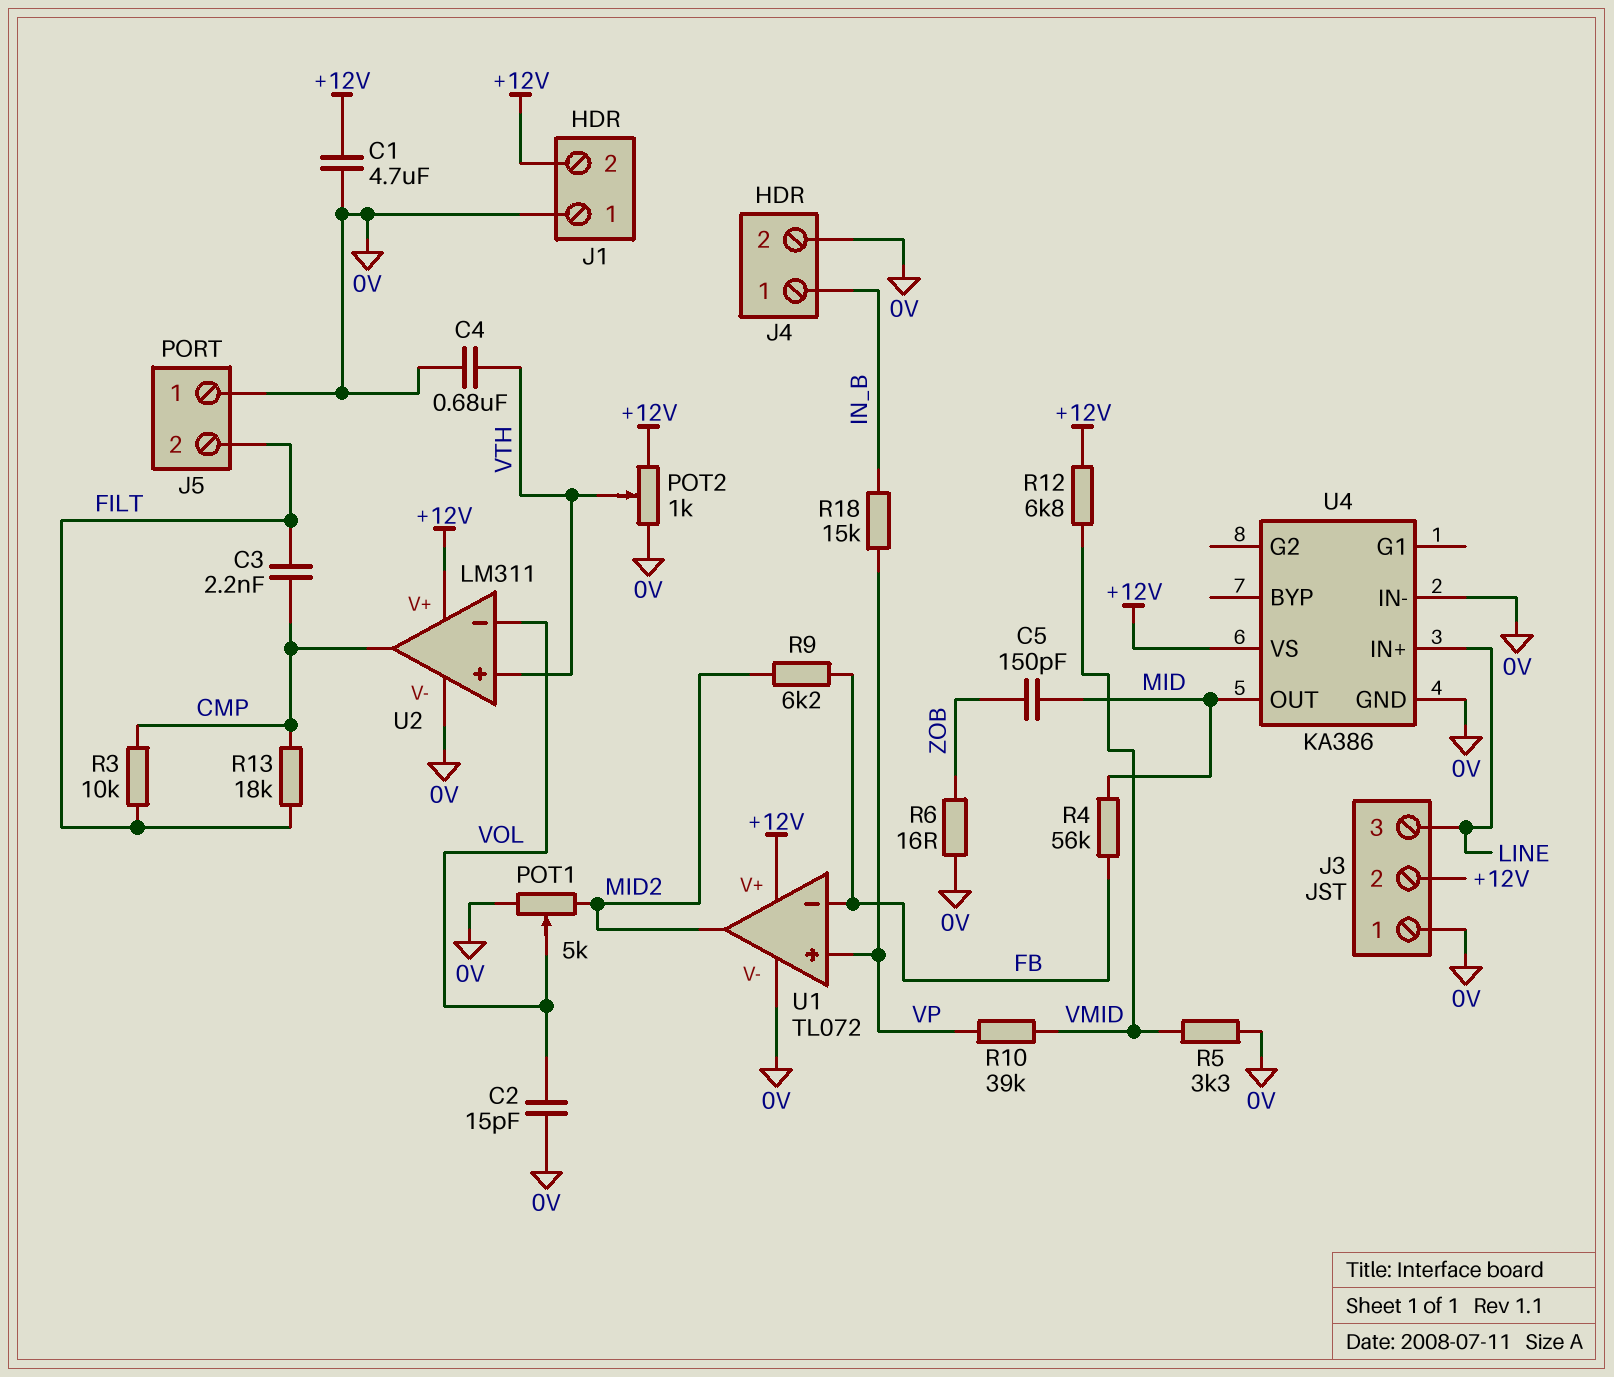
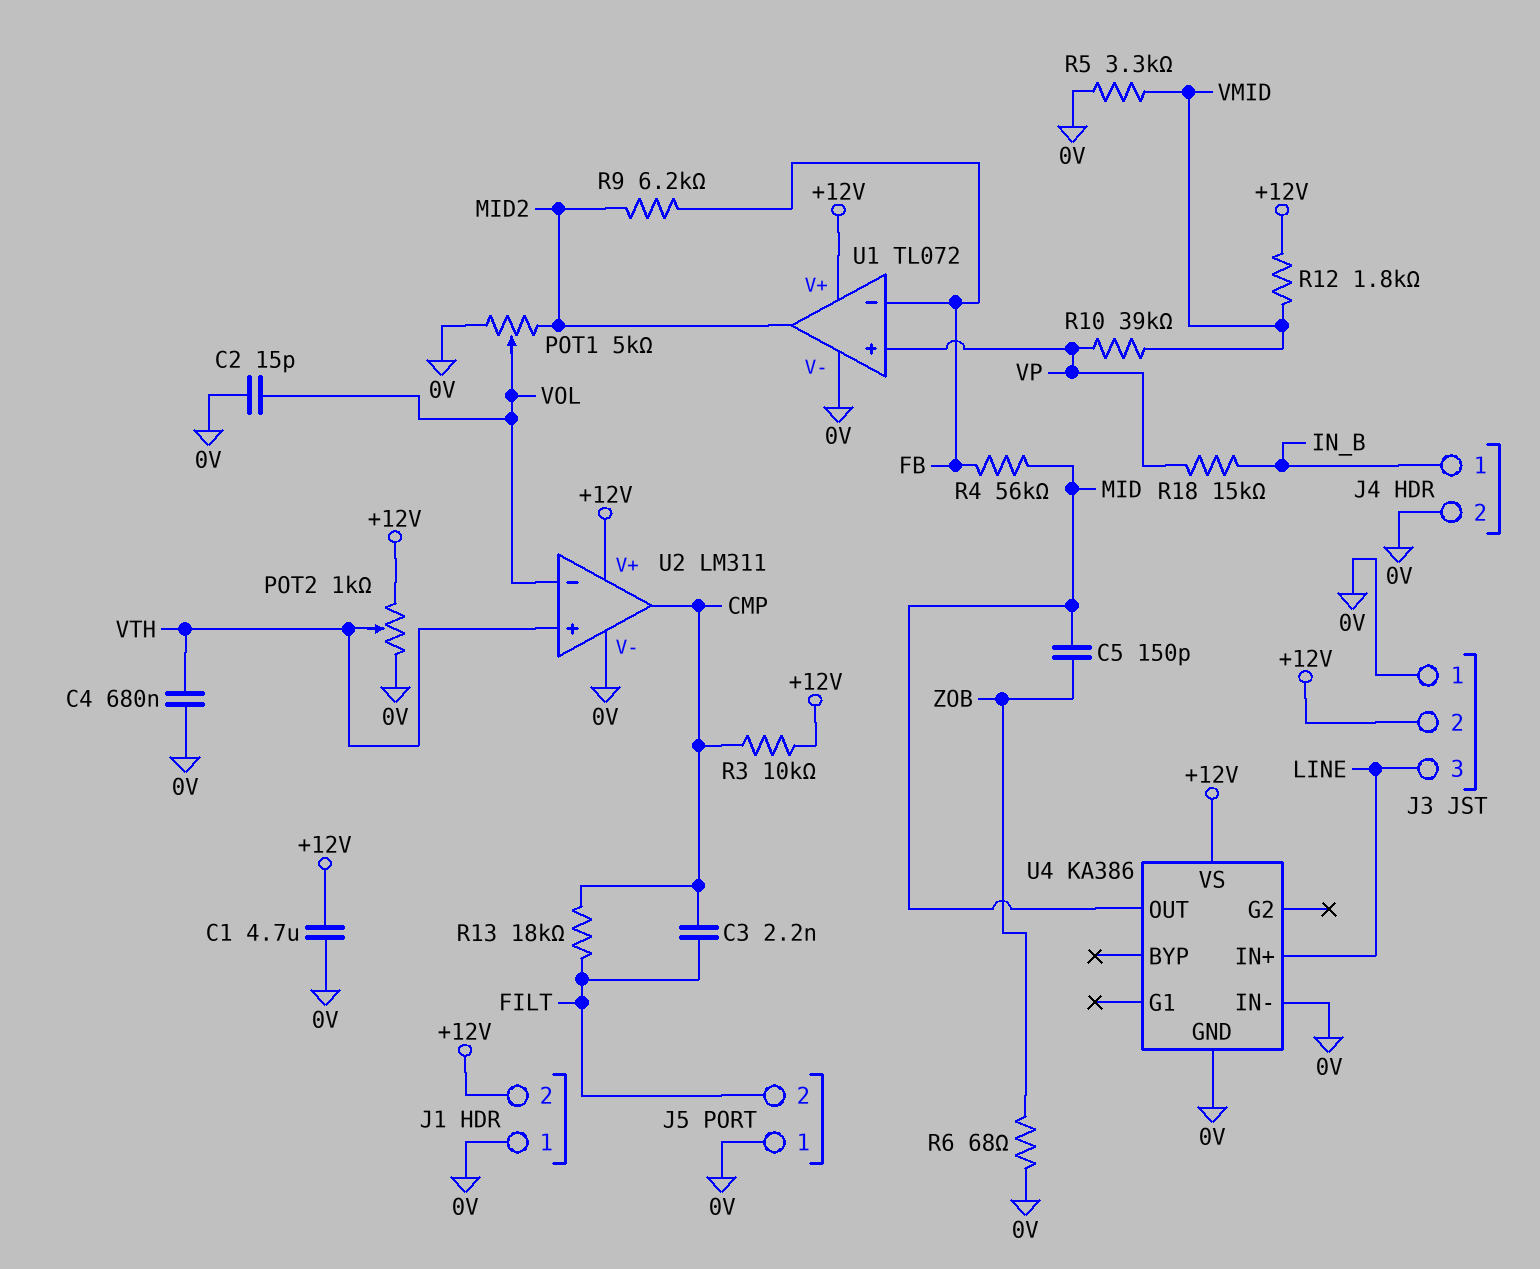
R3: 10k (CMP, FILT) -> 10k (+12V, CMP)
R6: 16 (0V, ZOB) -> 68 (0V, ZOB)
R12: 6.8k (+12V, VMID) -> 1.8k (+12V, VMID)

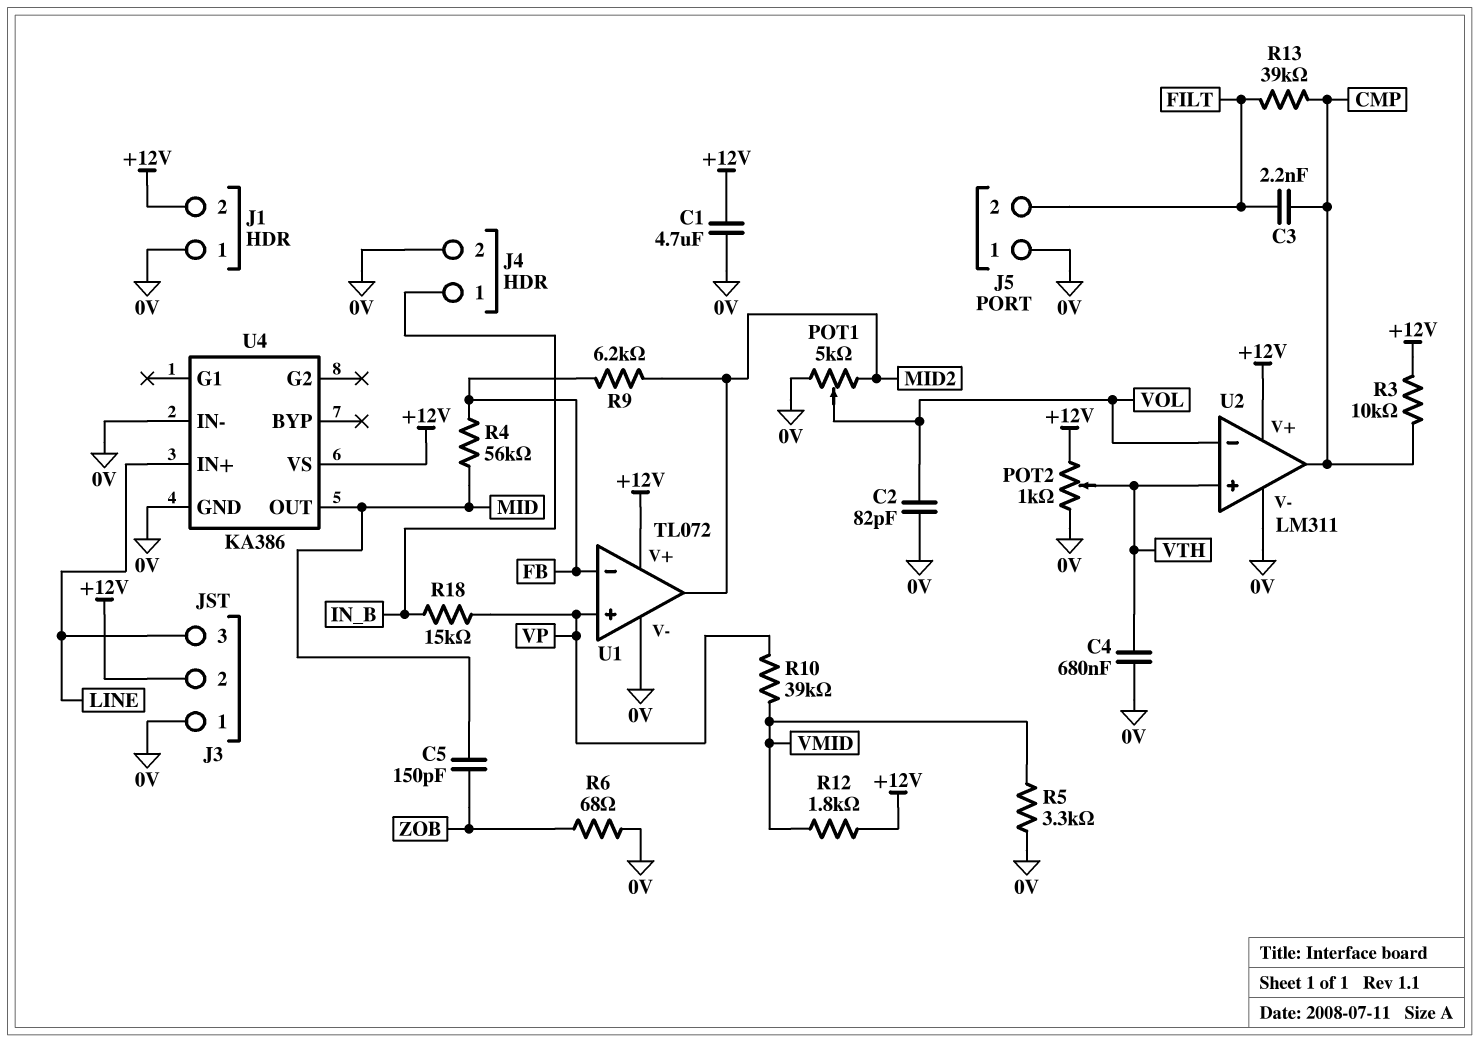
C2: 15pF (0V, VOL) -> 82pF (0V, VOL)
R13: 18k (CMP, FILT) -> 39k (CMP, FILT)

